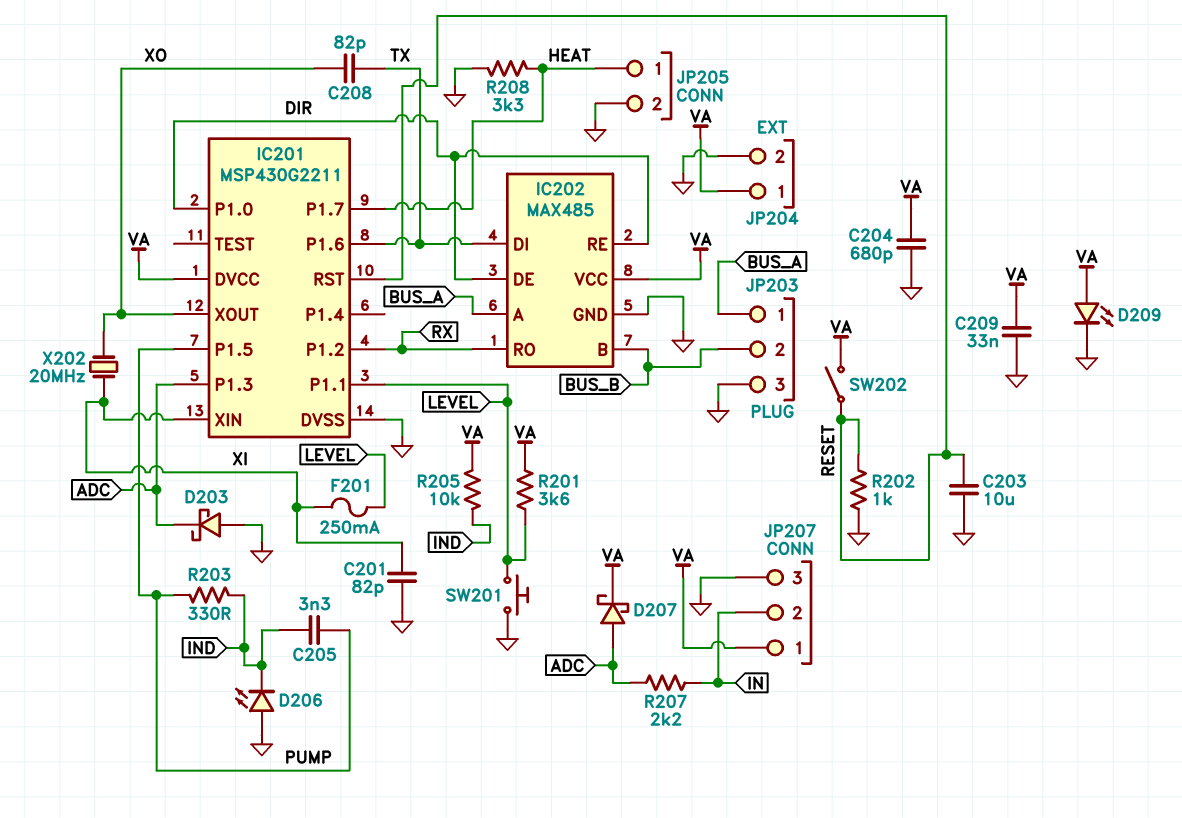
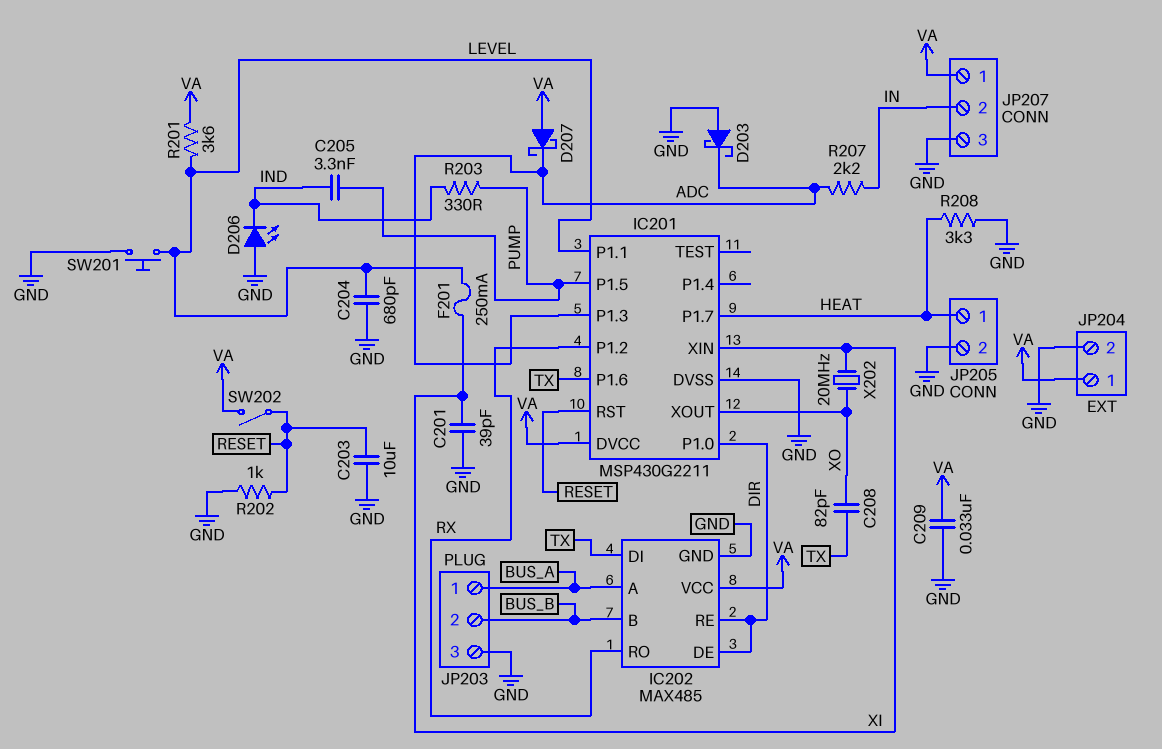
C201: 82pF (GND, XI) -> 39pF (GND, XI)
C204: 680pF (GND, VA) -> 680pF (GND, LEVEL)
D207: schottky (A ADC, K VA) -> schottky (A VA, K ADC)
D209: LED (A VA, K GND) -> none
R205: 10k (IND, VA) -> none

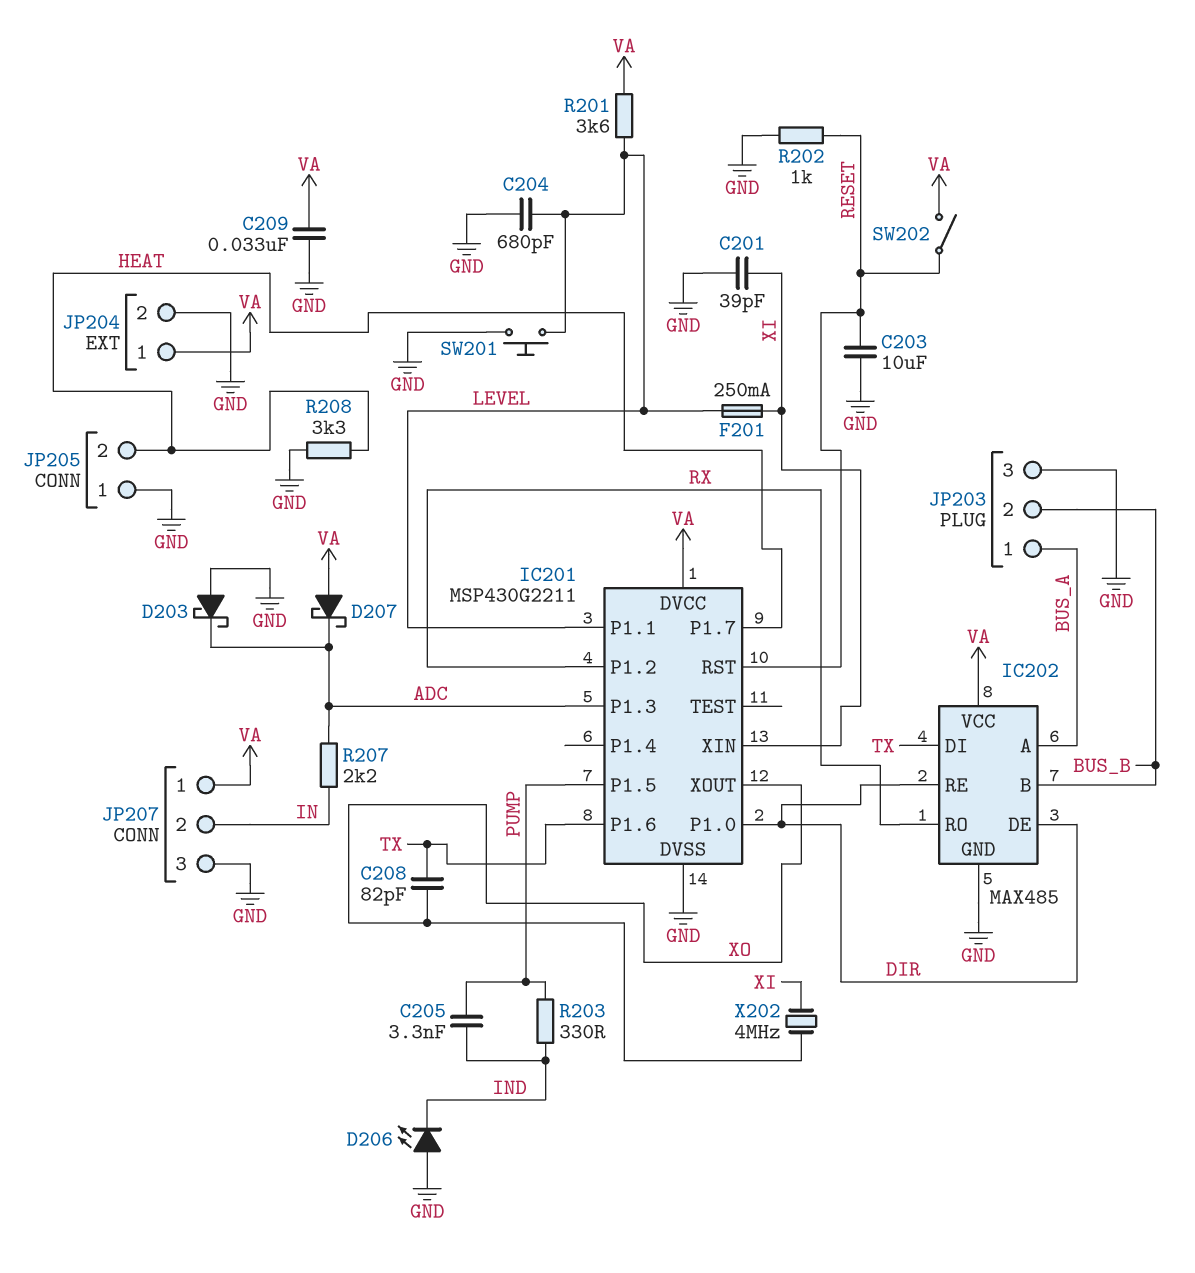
JP205 pin 1: HEAT -> GND
JP205 pin 2: GND -> HEAT
X202: 20MHz (XI, XO) -> 4MHz (XI, XO)

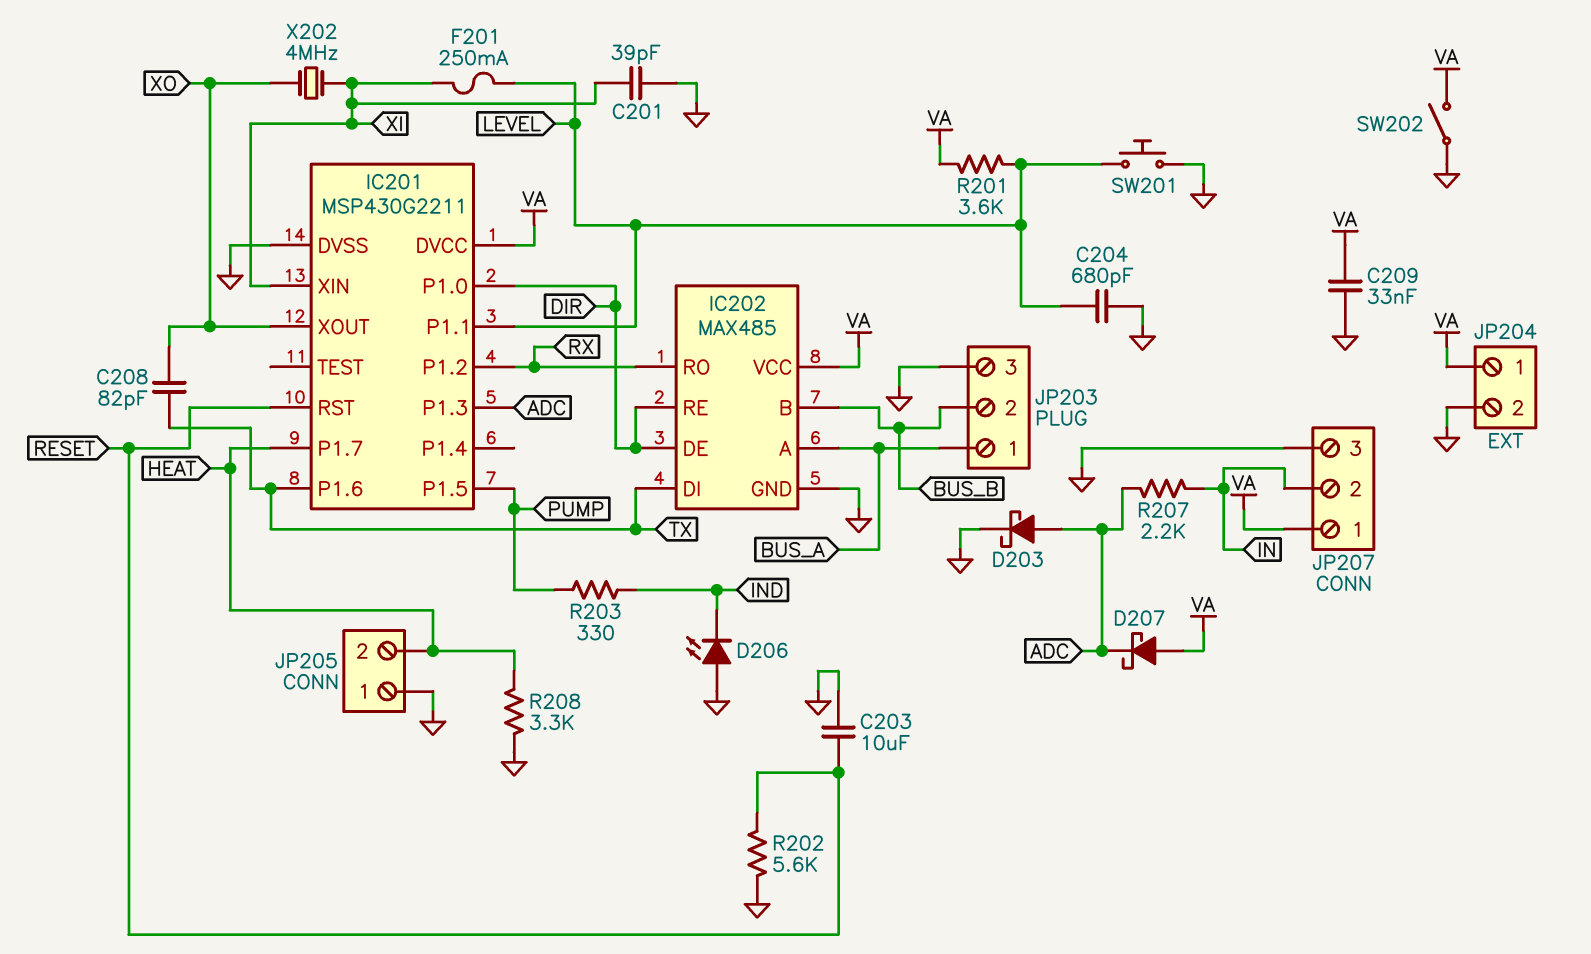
C205: 3.3nF (IND, PUMP) -> none
D203: schottky (A GND, K ADC) -> schottky (A ADC, K GND)
R202: 1k (GND, RESET) -> 5.6k (GND, RESET)
SW202: switch (RESET, VA) -> switch (GND, VA)

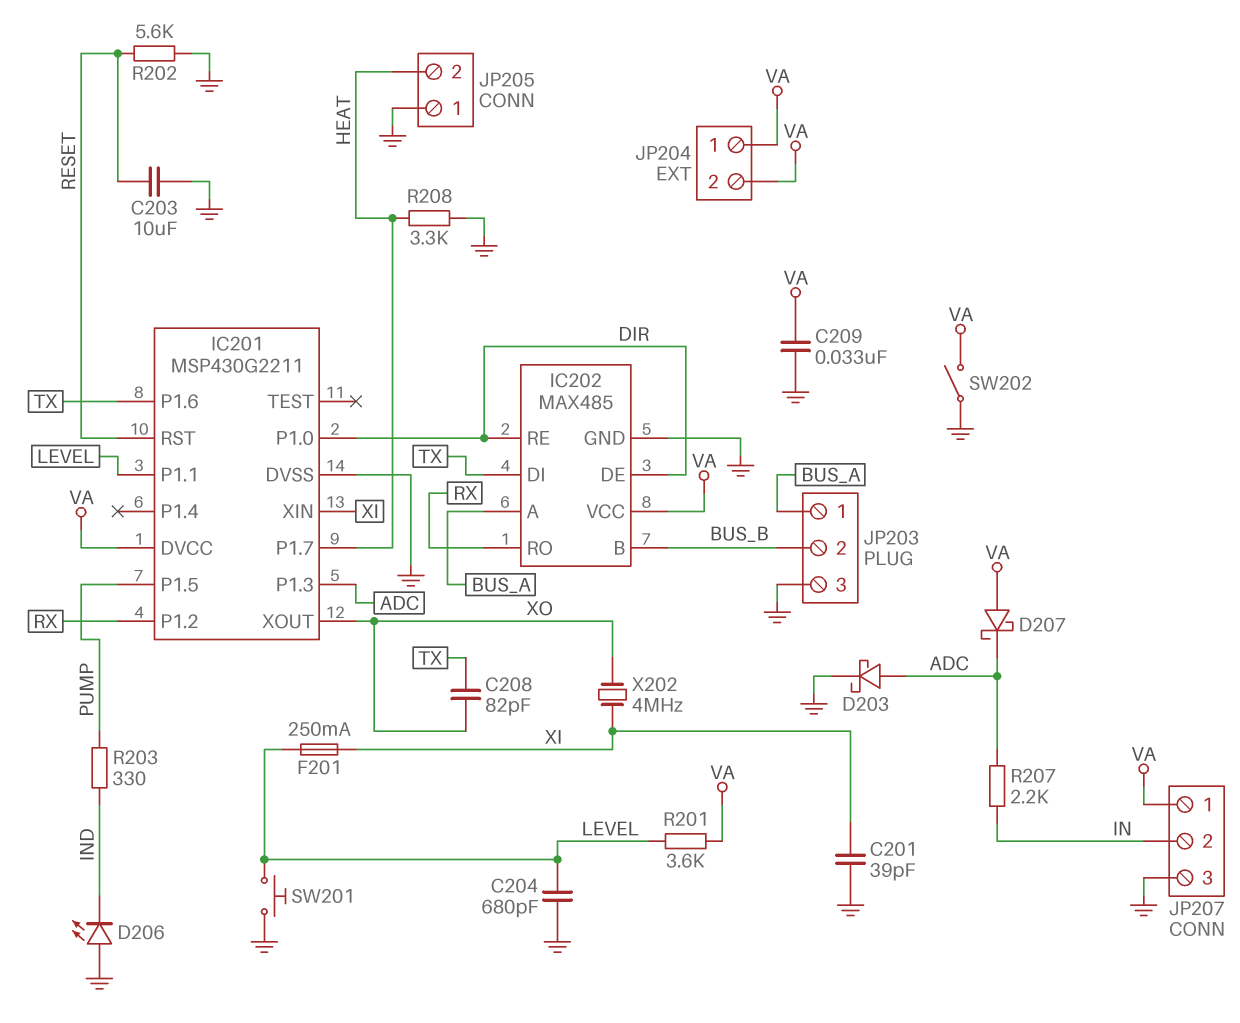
JP204 pin 2: GND -> VA

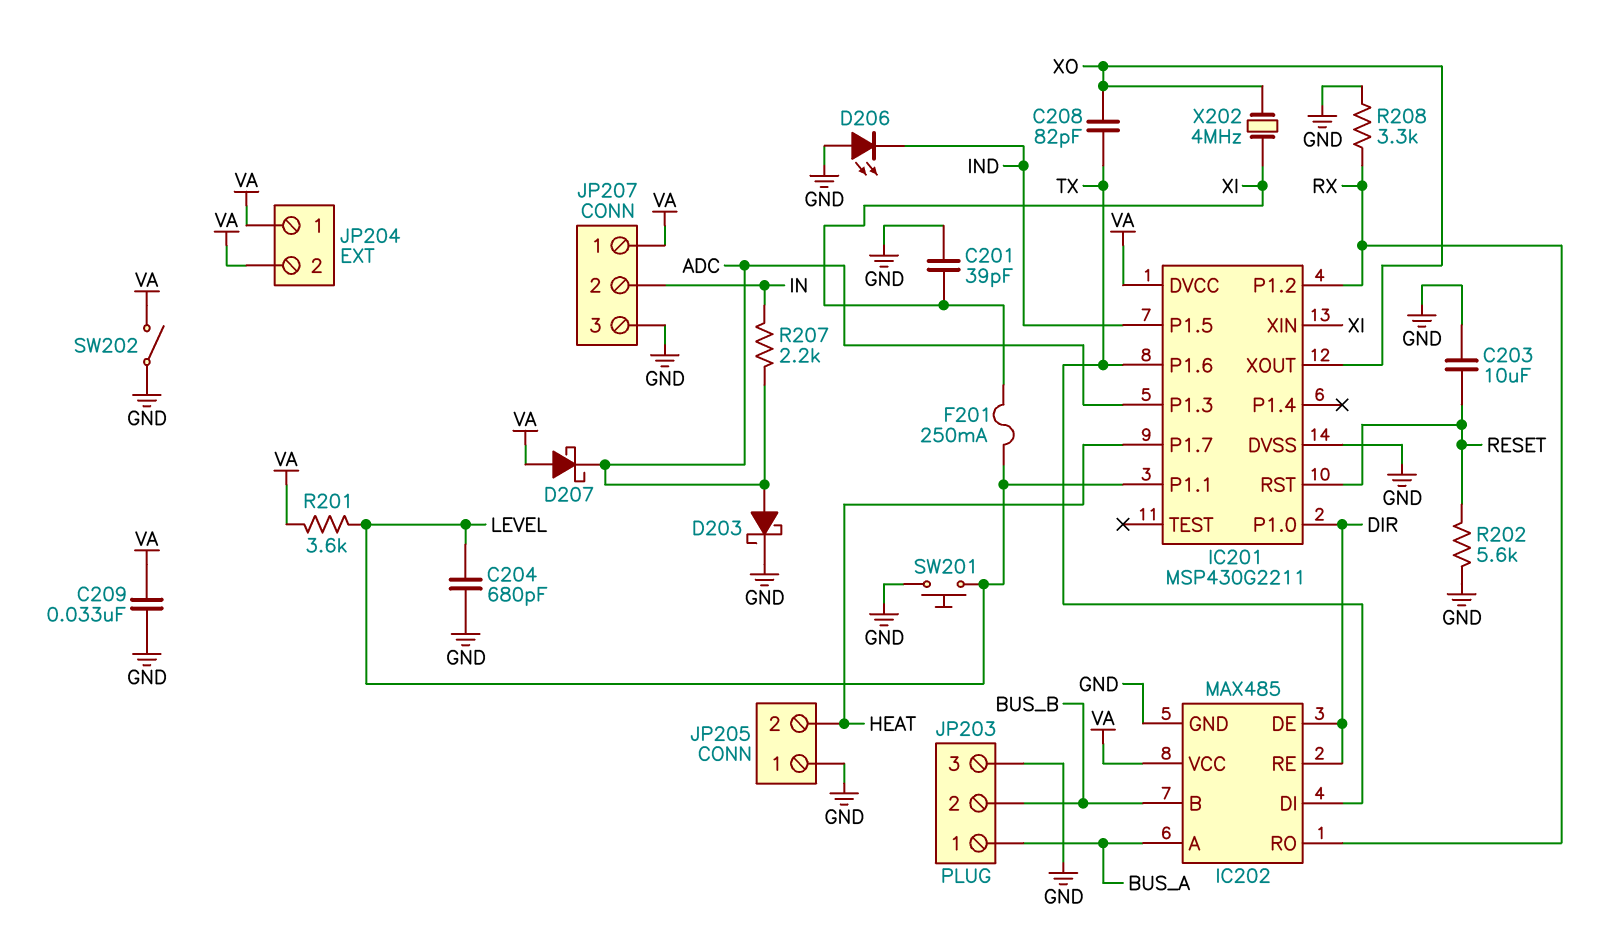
IC201 pin P1.5: PUMP -> IND
R203: 330 (IND, PUMP) -> none
R208: 3.3k (GND, HEAT) -> 3.3k (GND, RX)

